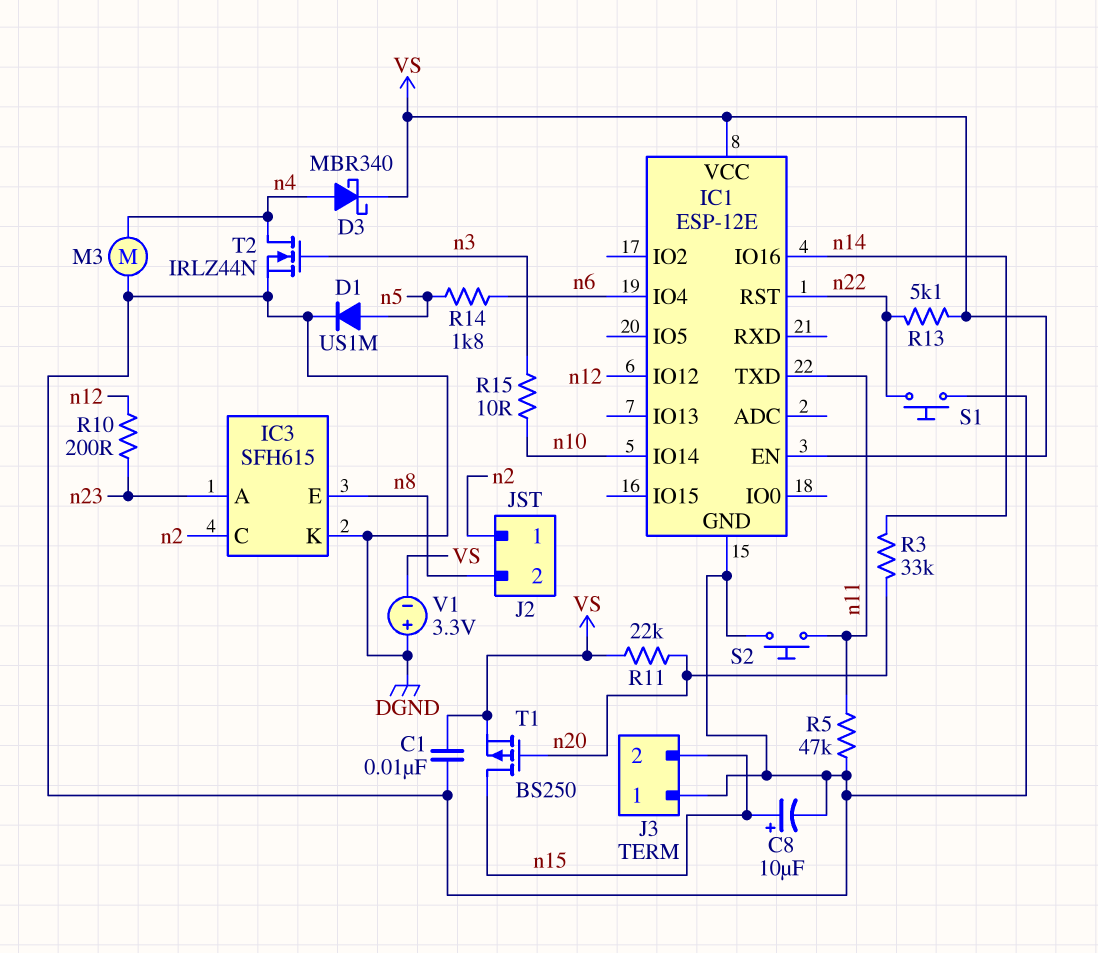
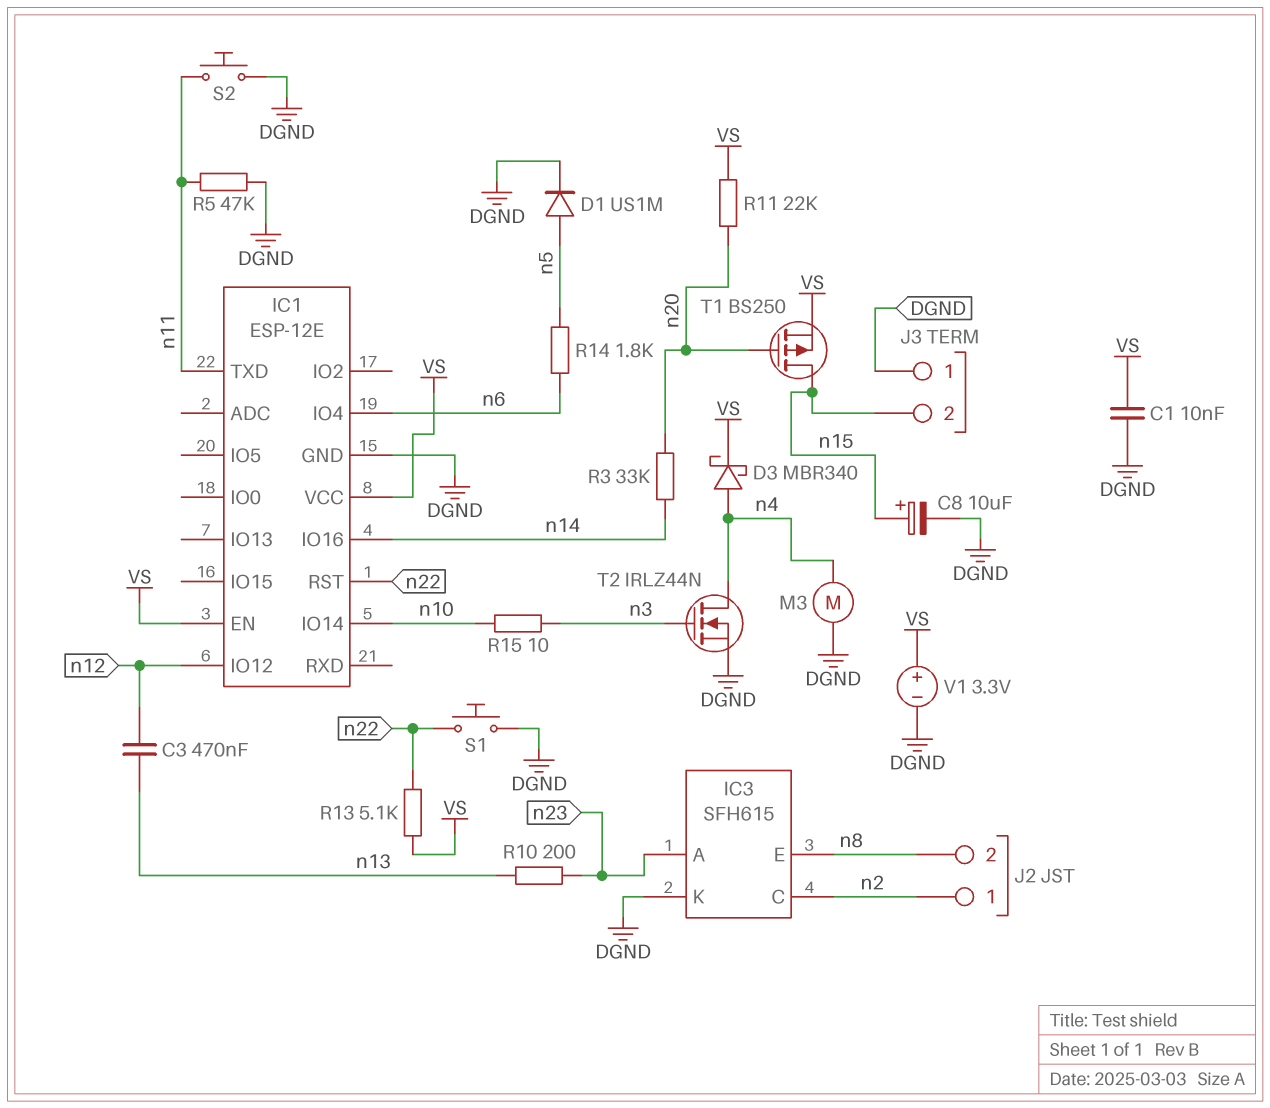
C3: none -> 470nF (n12, n13)
R10: 200 (n12, n23) -> 200 (n13, n23)
V1: 3.3V (plus DGND, minus VS) -> 3.3V (plus VS, minus DGND)

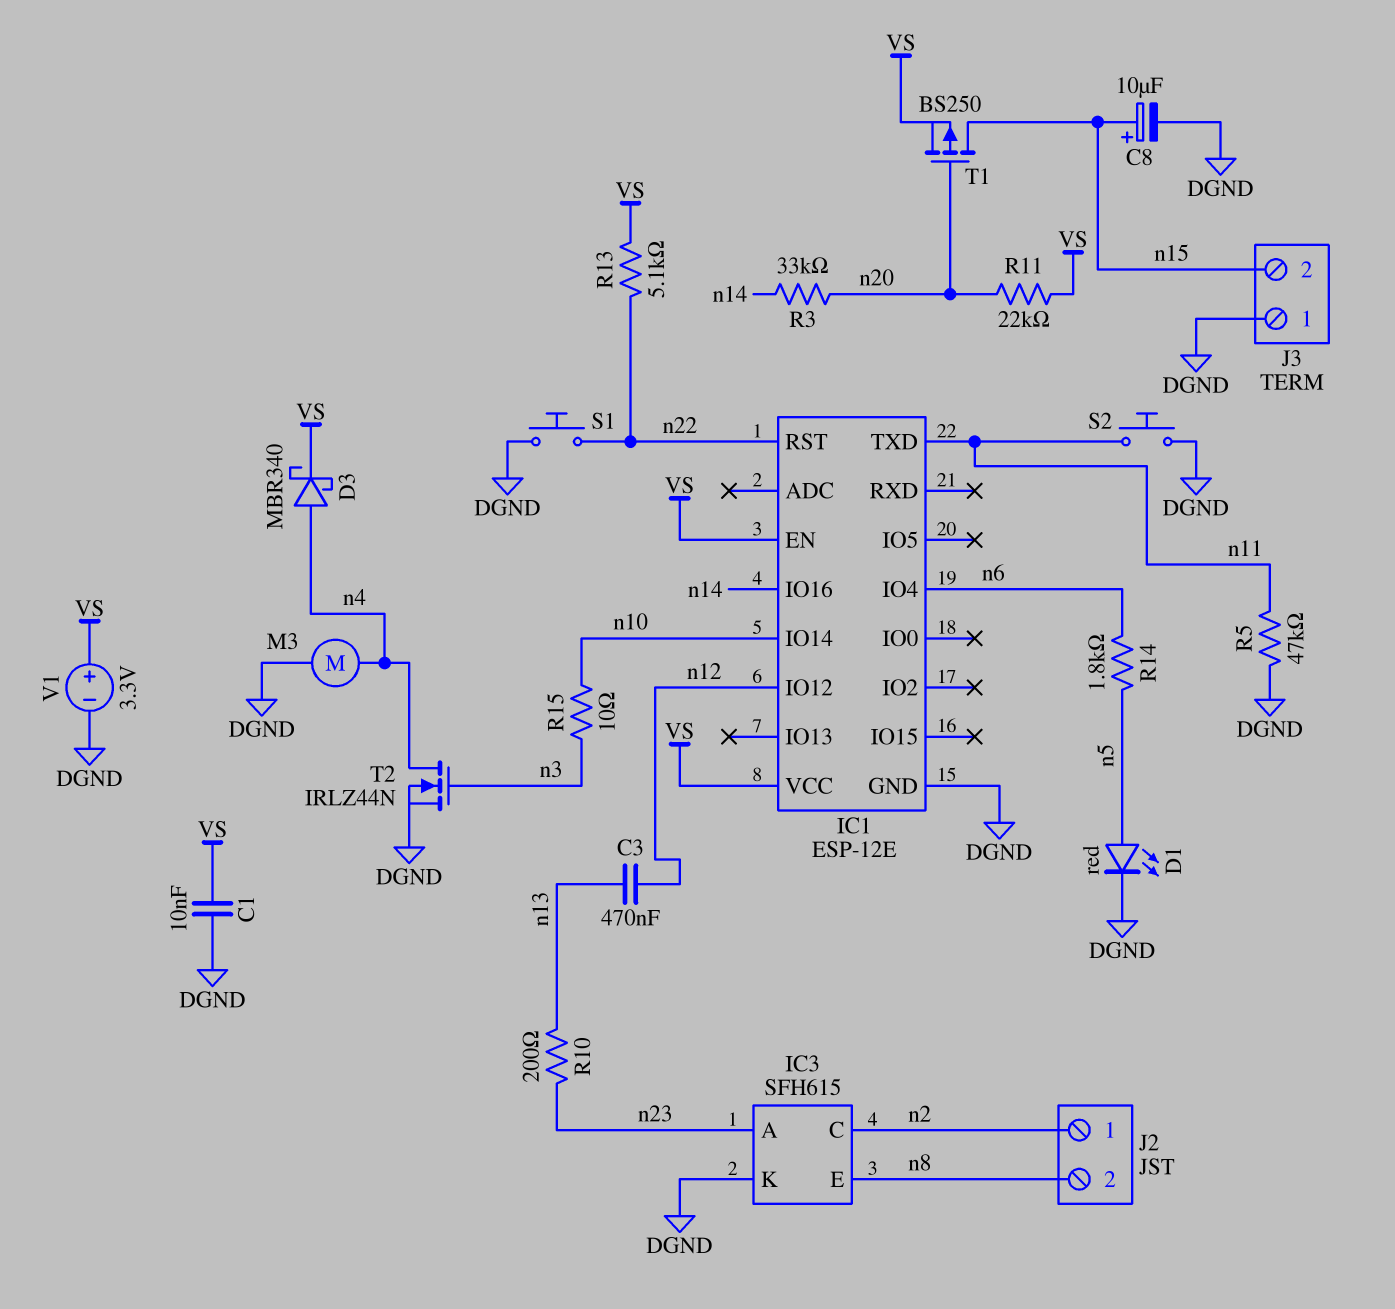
D1: diode US1M (A n5, K DGND) -> LED red (A n5, K DGND)

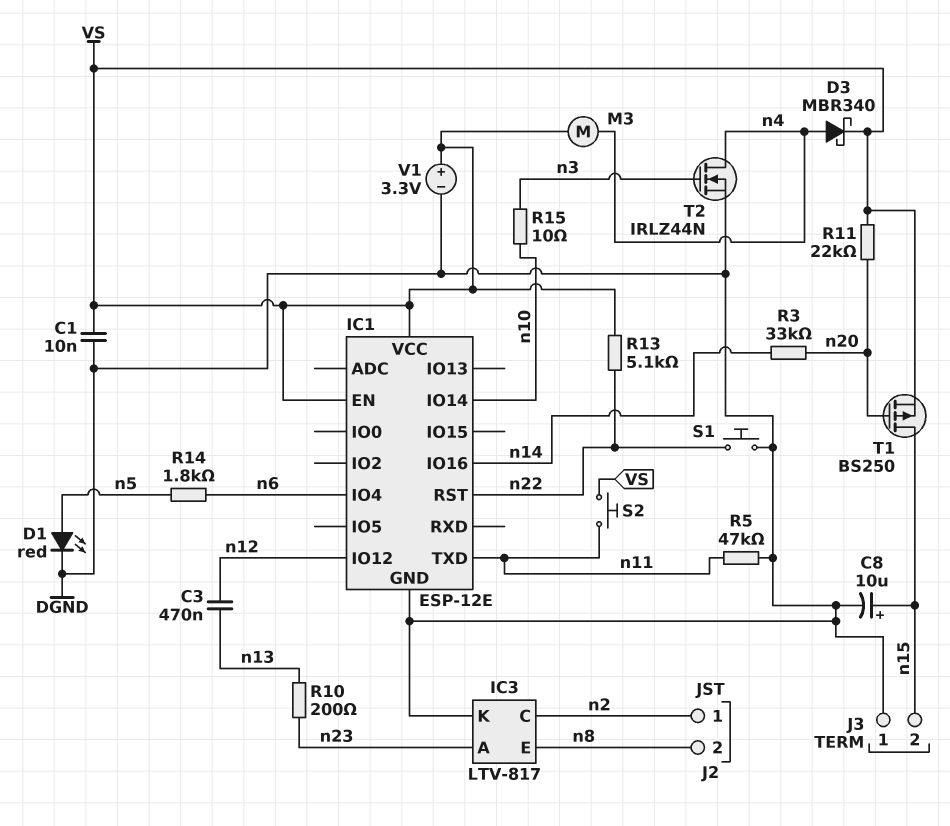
IC3: SFH615 -> LTV-817
M3: motor (DGND, n4) -> motor (VS, n4)
S2: button (DGND, n11) -> button (VS, n11)

